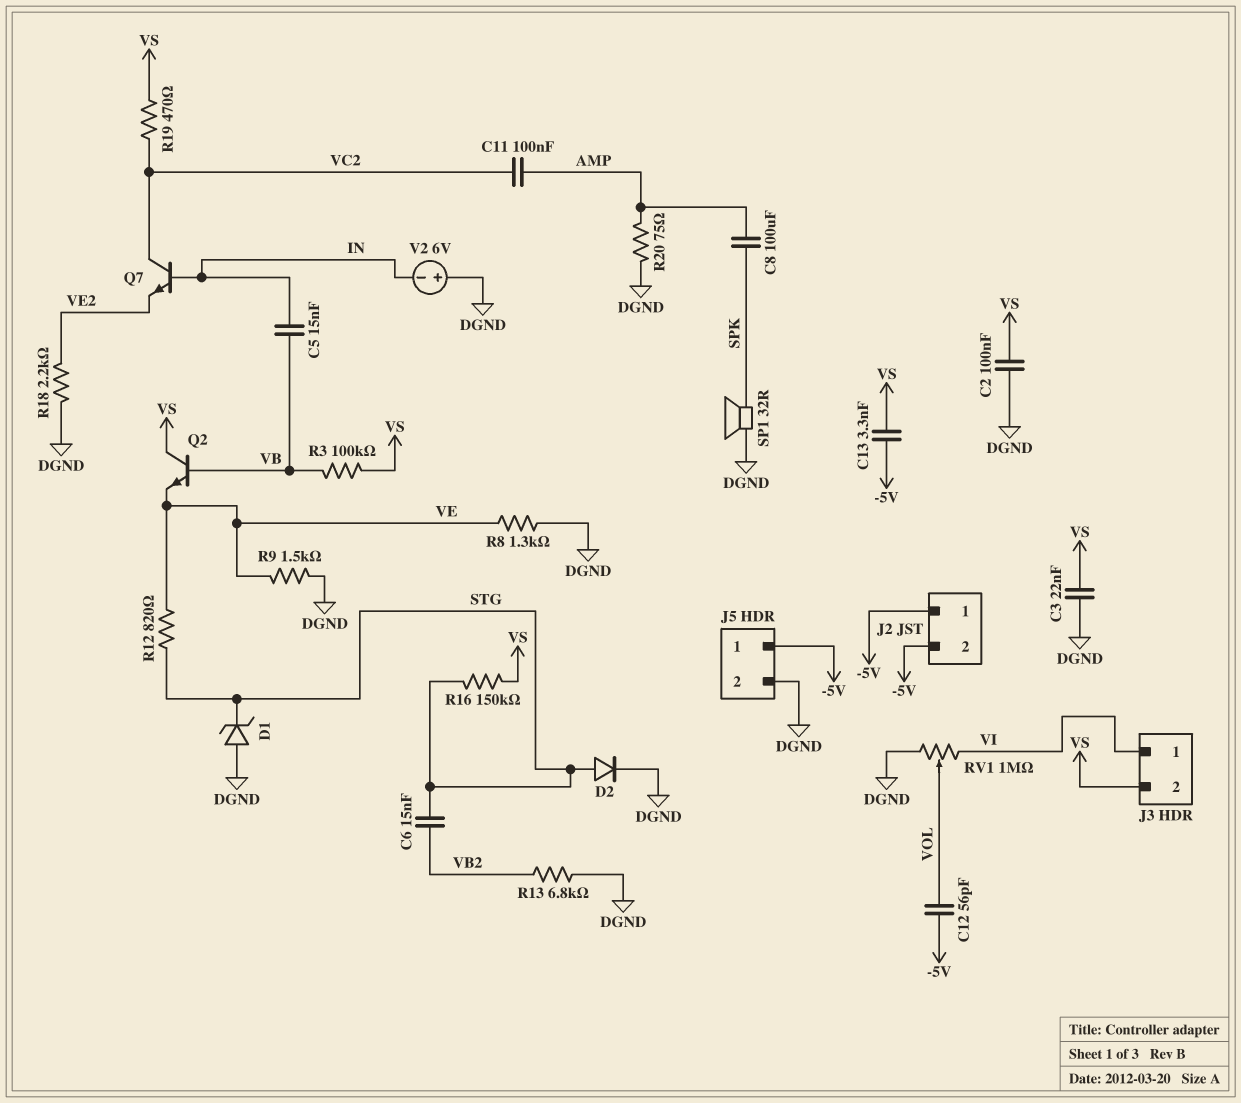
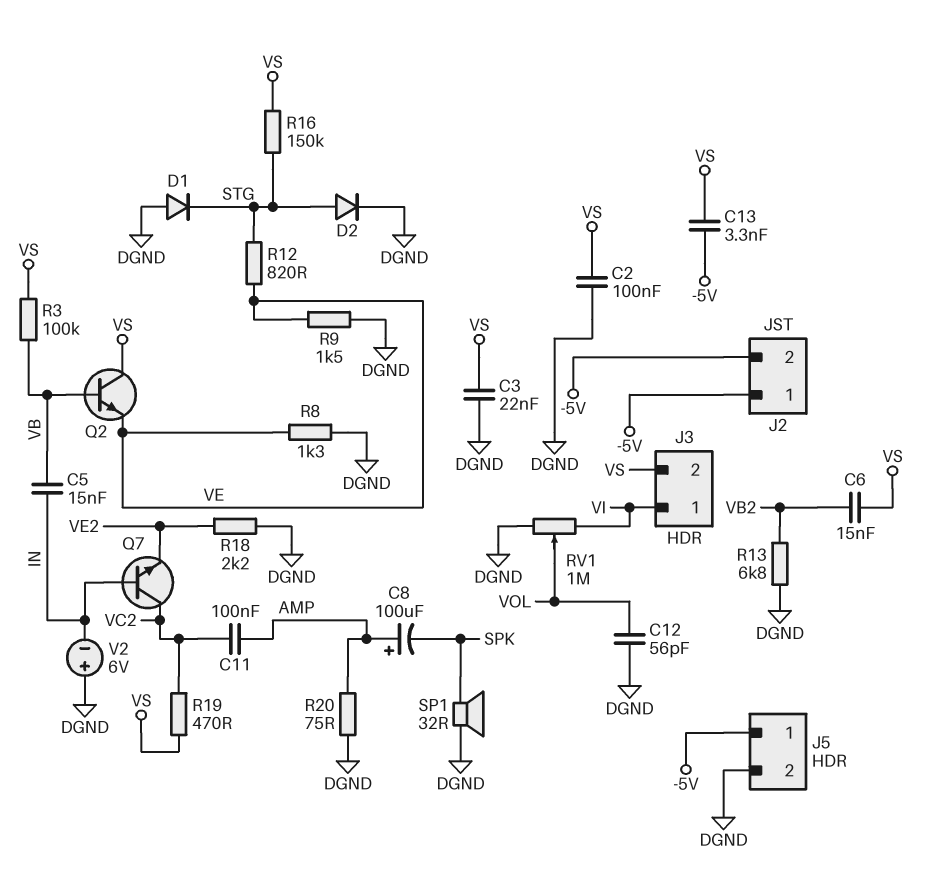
C6: 15nF (STG, VB2) -> 15nF (VB2, VS)
C8: 100uF (AMP, SPK) -> 100uF (plus AMP, minus SPK)
C12: 56pF (-5V, VOL) -> 56pF (DGND, VOL)
D1: zener (A DGND, K STG) -> diode (A DGND, K STG)

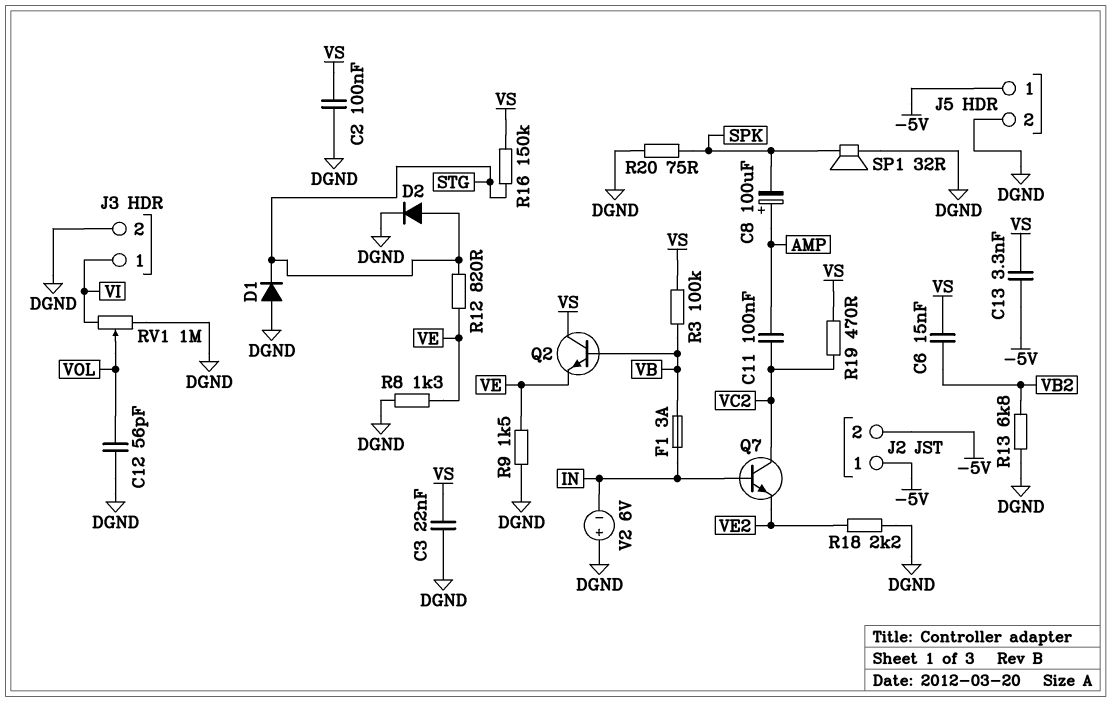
C5: 15nF (IN, VB) -> none
F1: none -> 3A (IN, VB)
J3 pin 2: VS -> DGND
R20: 75 (AMP, DGND) -> 75 (DGND, SPK)

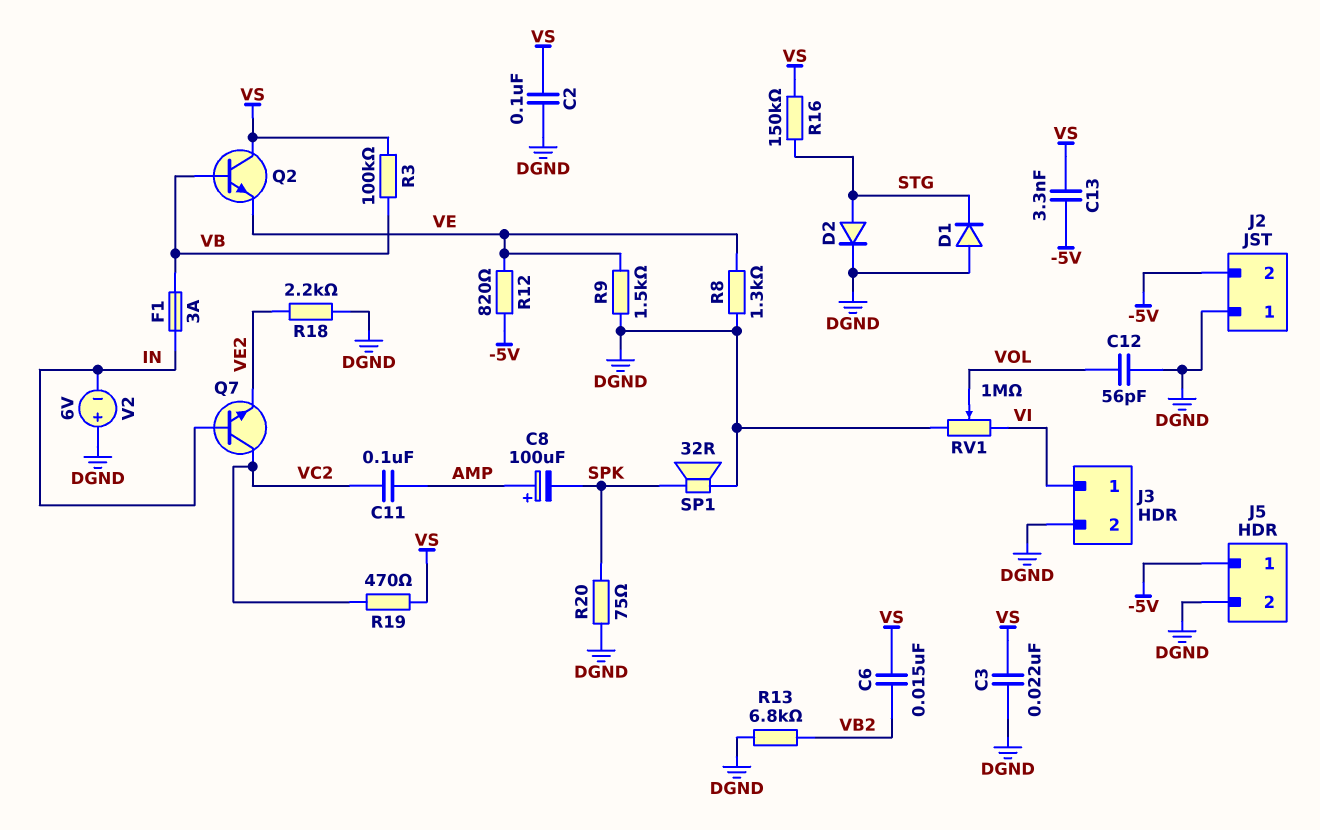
J2 pin 1: -5V -> DGND
R12: 820 (STG, VE) -> 820 (-5V, VE)

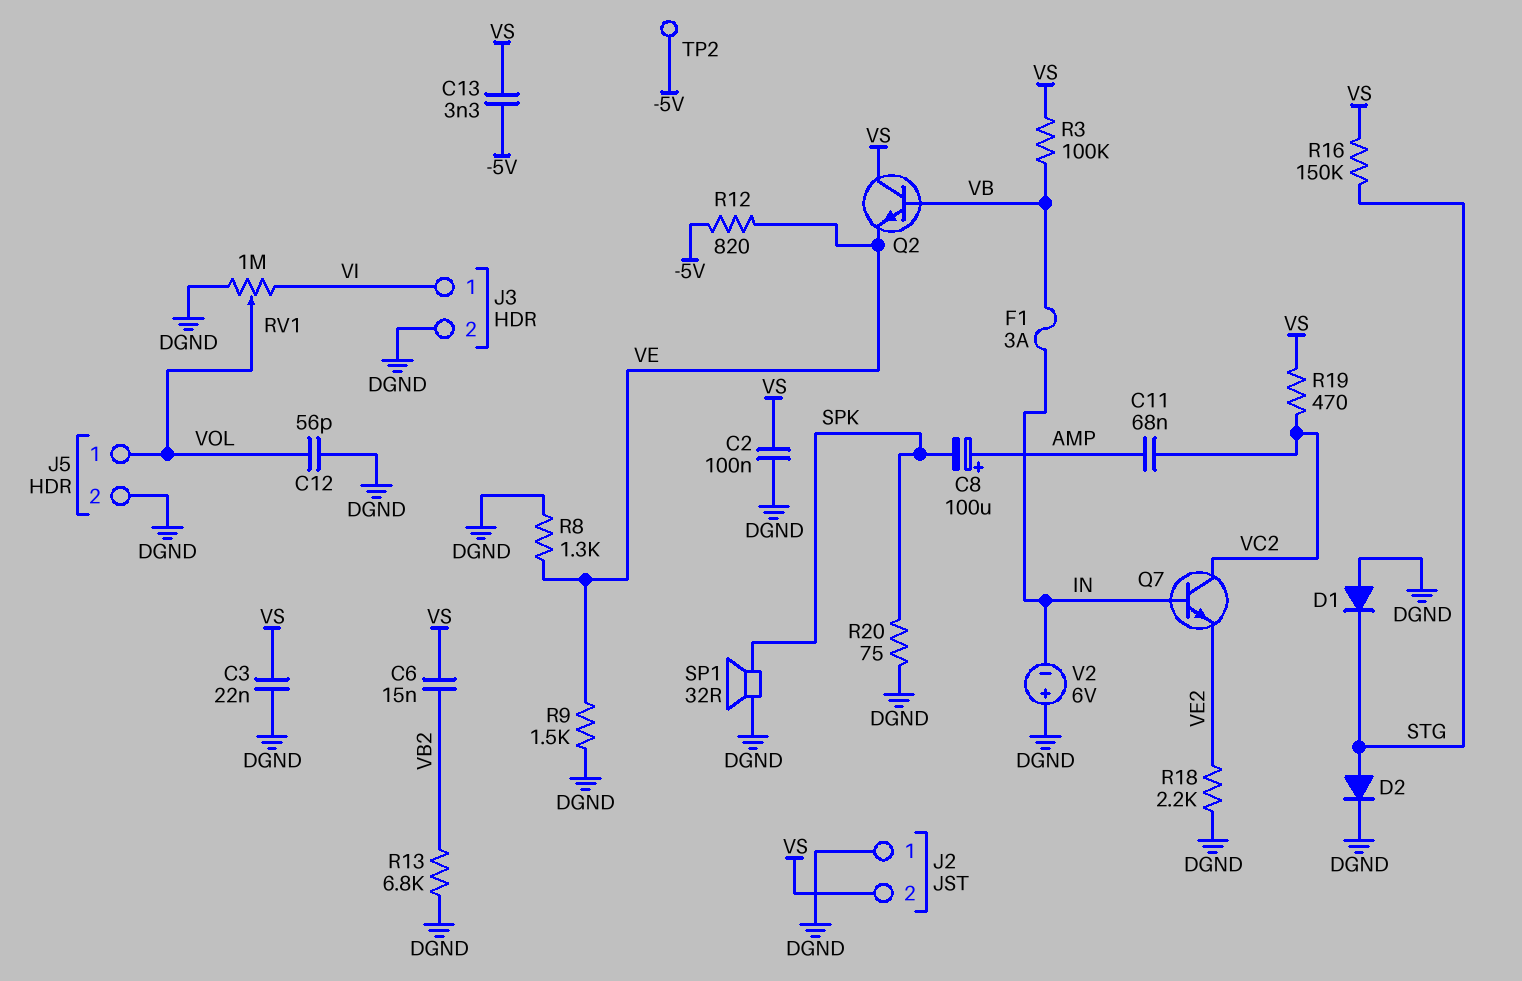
C11: 100nF (AMP, VC2) -> 68nF (AMP, VC2)
J2 pin 2: -5V -> VS
J5 pin 1: -5V -> VOL
TP2: none -> test point (-5V)

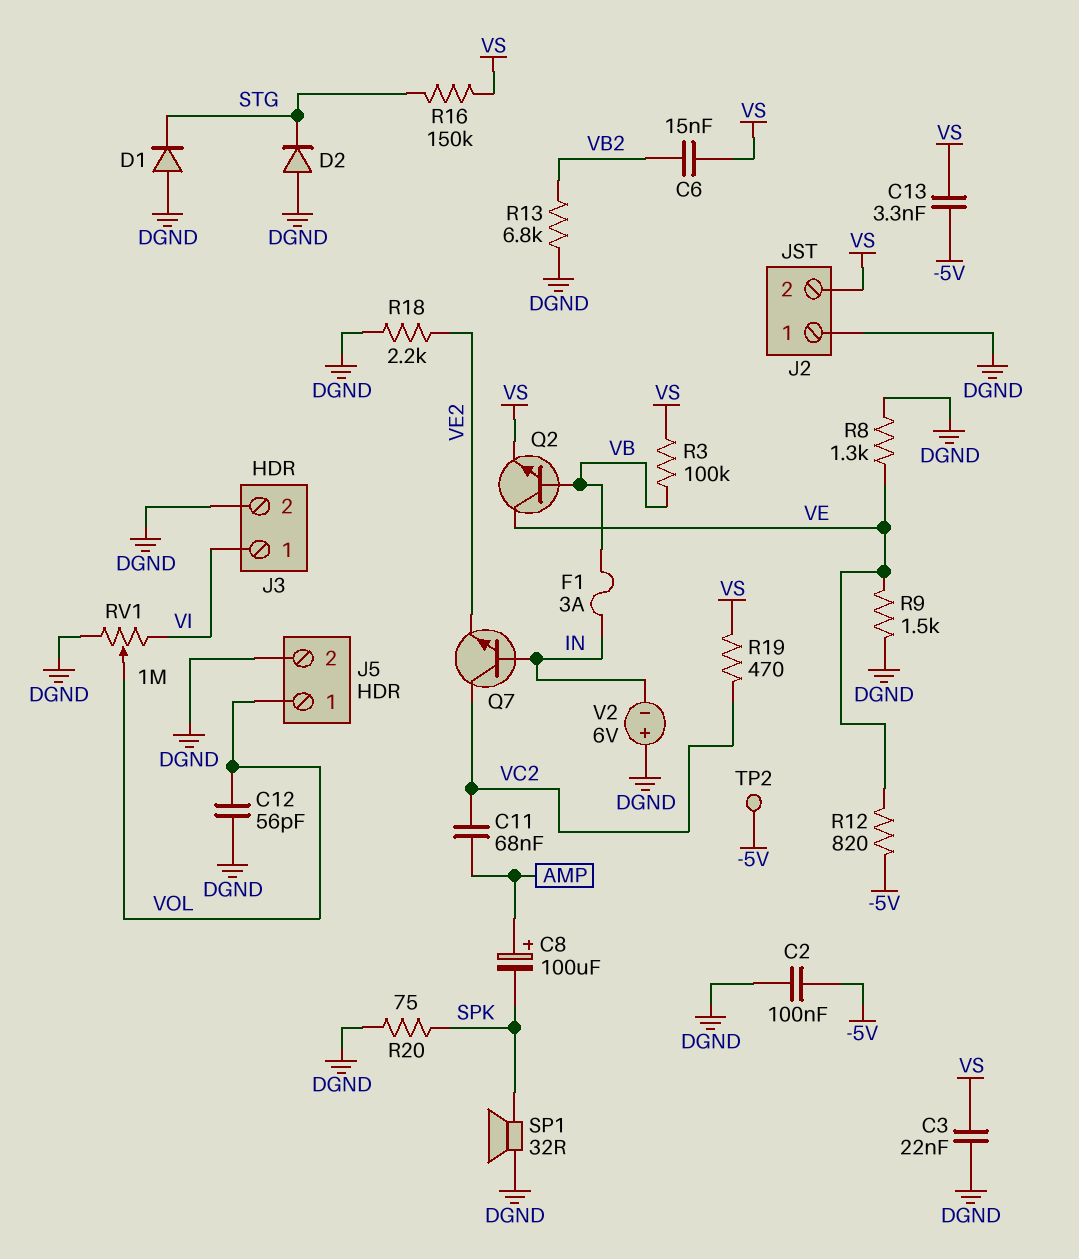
C2: 100nF (DGND, VS) -> 100nF (-5V, DGND)
D2: diode (A STG, K DGND) -> diode (A DGND, K STG)
Q2: NPN (B VB, C VS, E VE) -> NPN (B VB, C VE, E VS)

